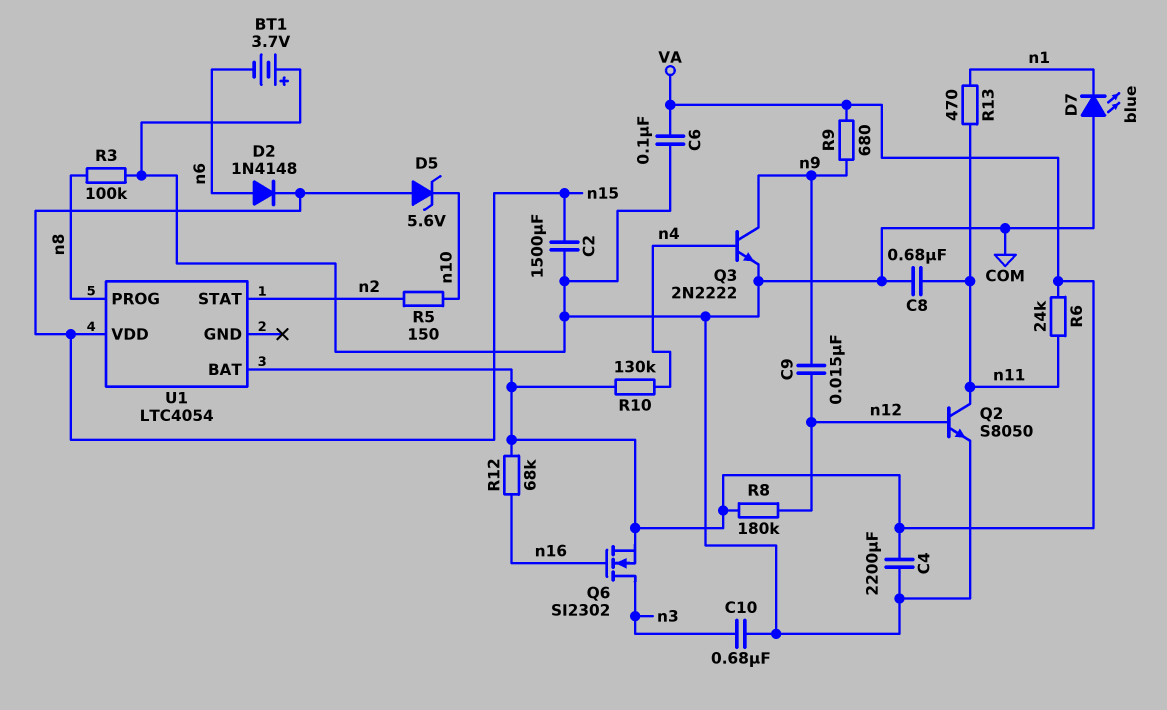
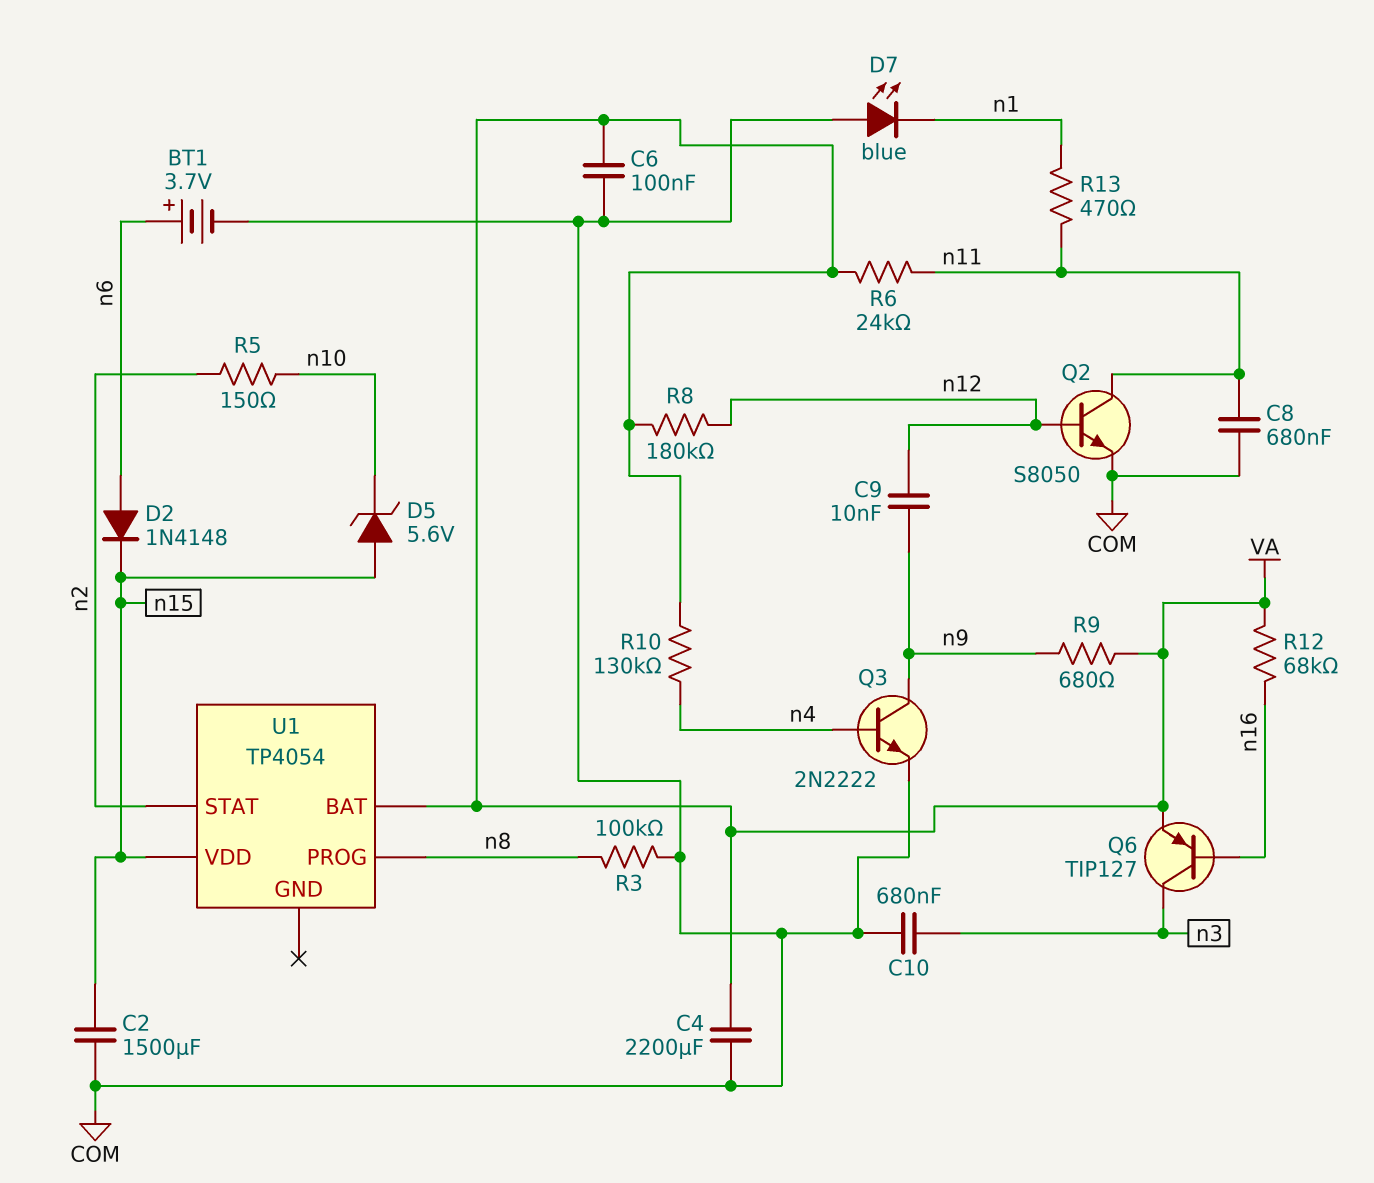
BT1: 3.7V (plus COM, minus n6) -> 3.7V (plus n6, minus COM)
C9: 15nF (n9, n12) -> 10nF (n9, n12)
Q6: NMOS SI2302 (G n16, D n3, S VA) -> PNP TIP127 (B n16, C n3, E VA)
U1: LTC4054 -> TP4054

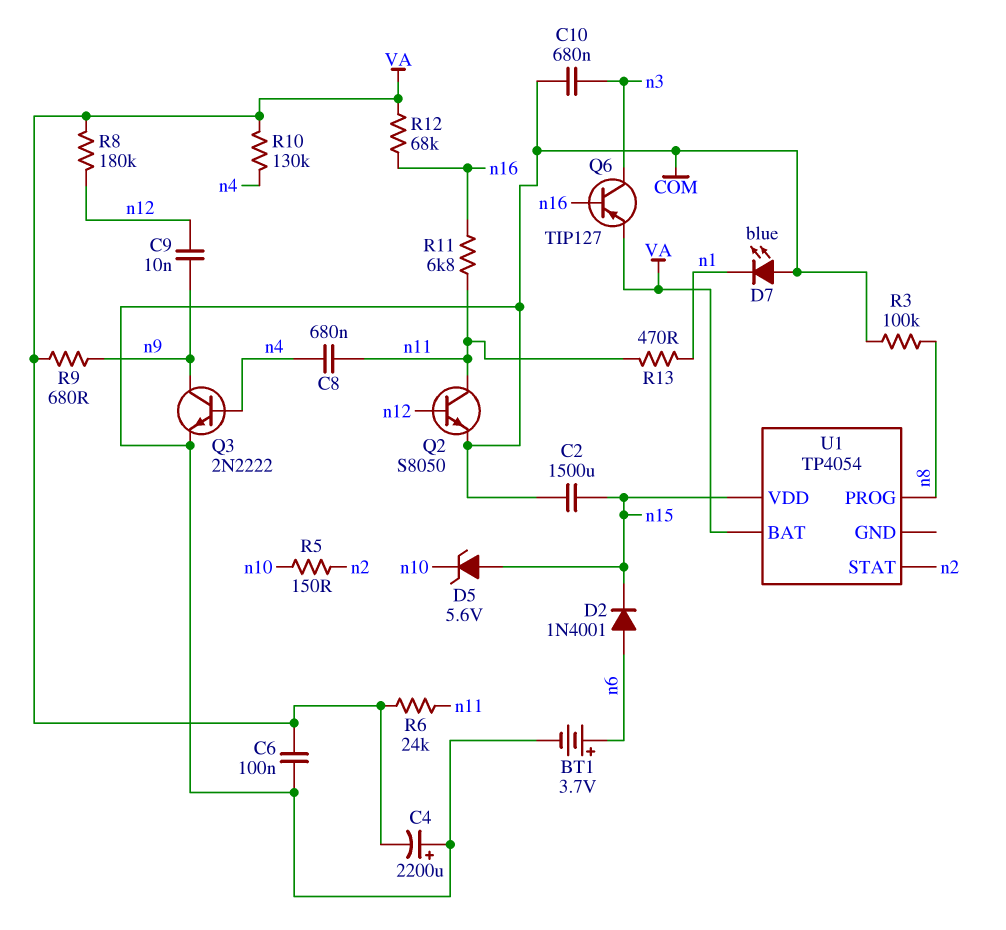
C4: 2200uF (COM, VA) -> 2200uF (plus COM, minus VA)
C8: 680nF (COM, n11) -> 680nF (n4, n11)
D2: diode 1N4148 (A n6, K n15) -> diode 1N4001 (A n6, K n15)
R11: none -> 6.8k (n11, n16)

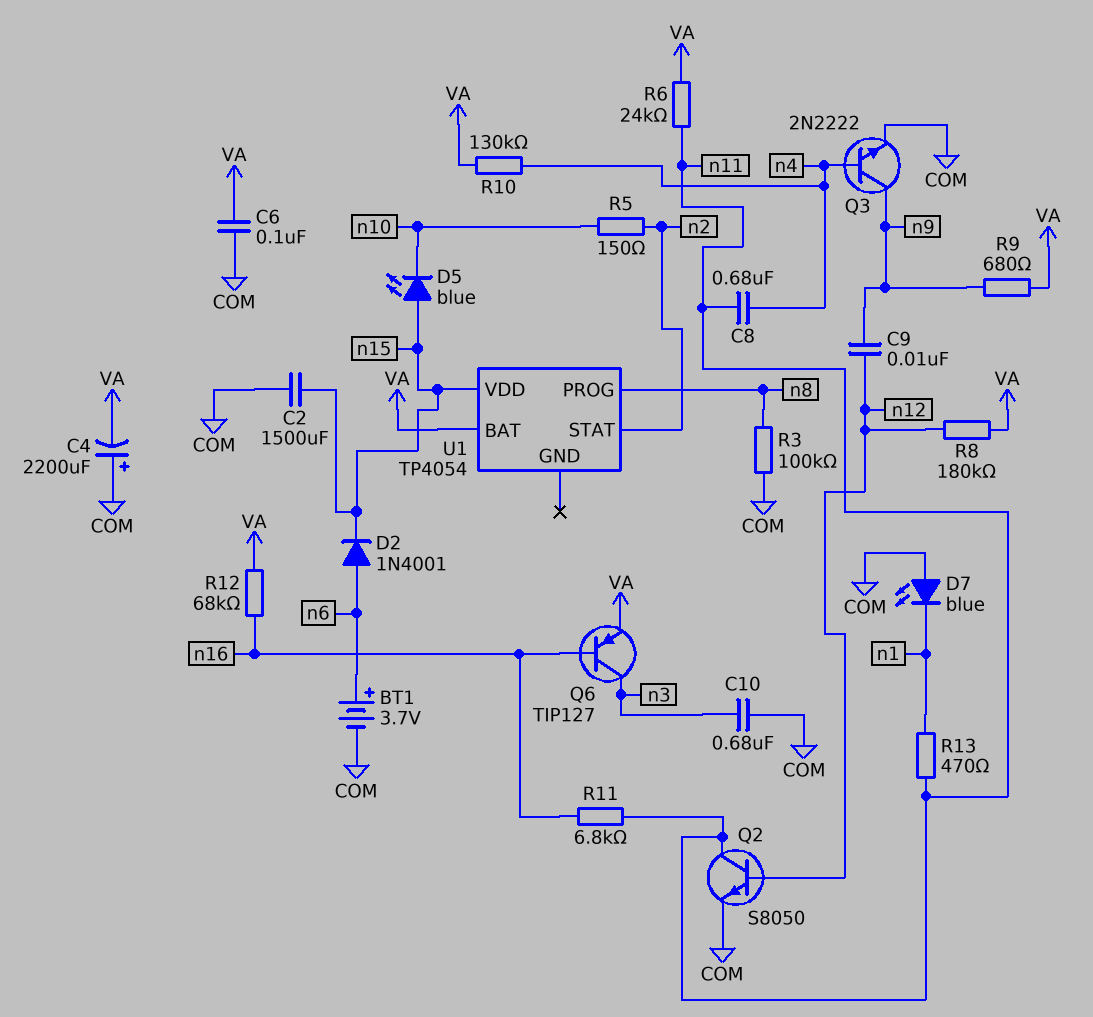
D5: zener 5.6V (A n15, K n10) -> LED blue (A n15, K n10)

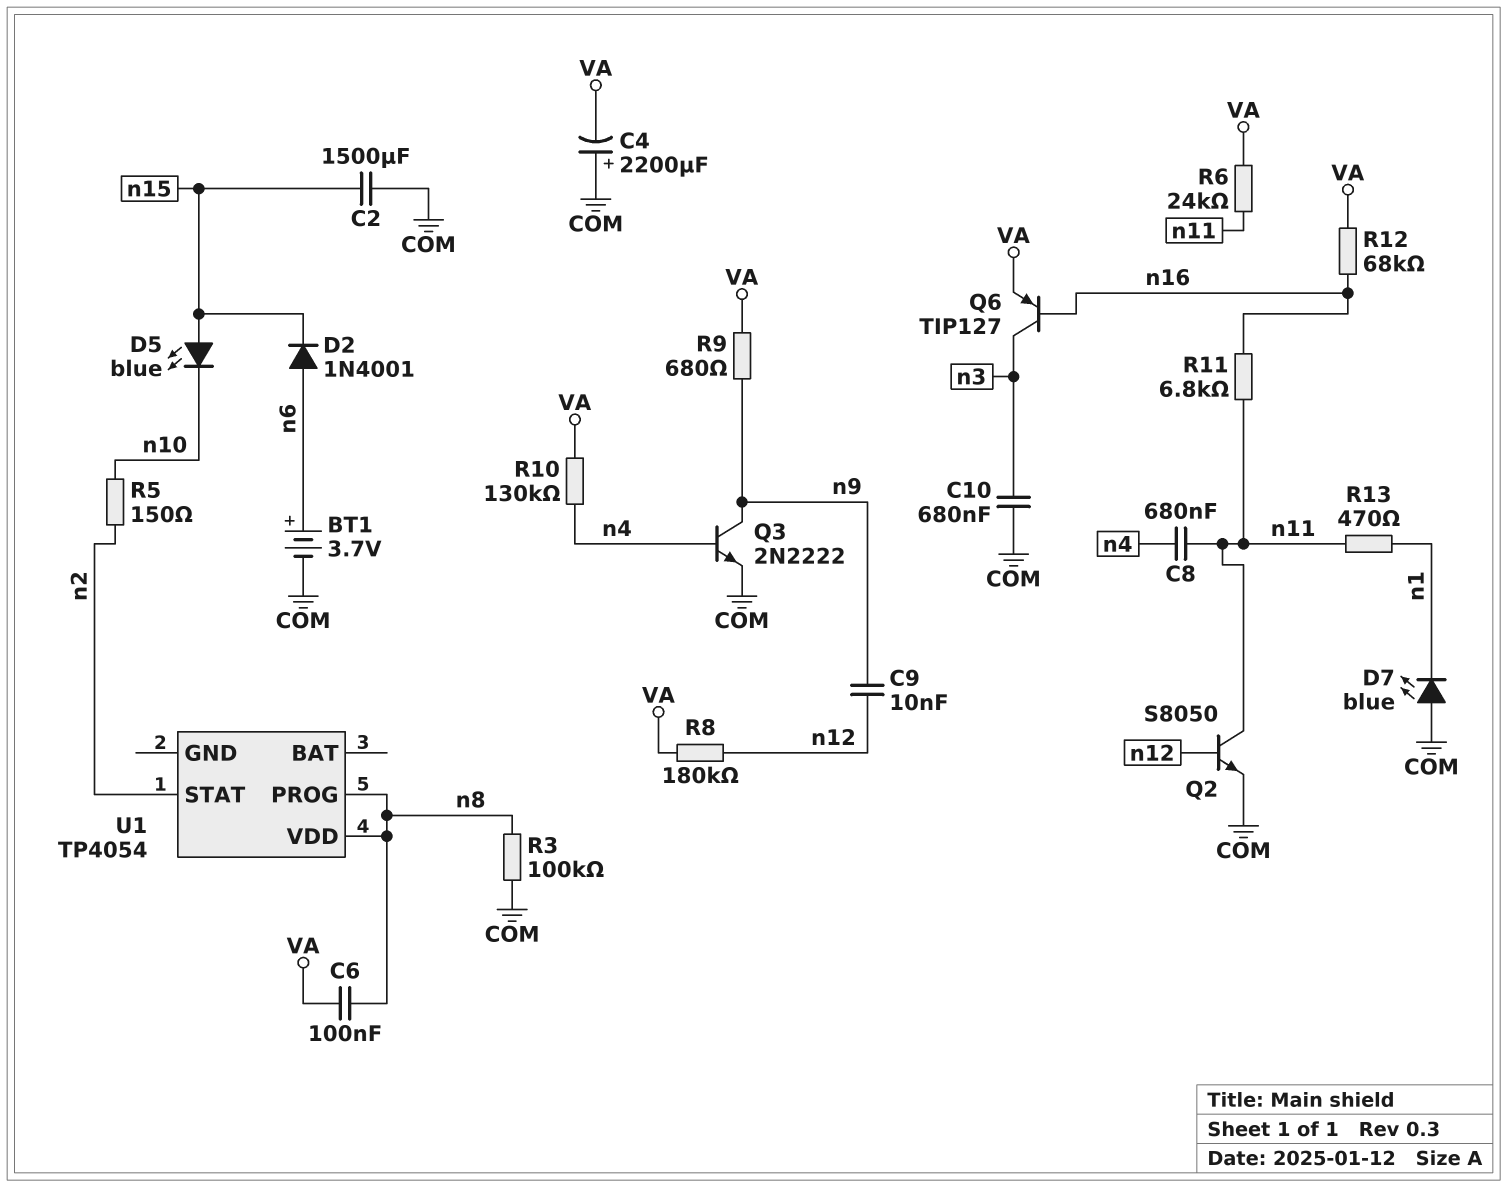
C6: 100nF (COM, VA) -> 100nF (VA, n8)
U1 pin BAT: VA -> none
U1 pin VDD: n15 -> n8

